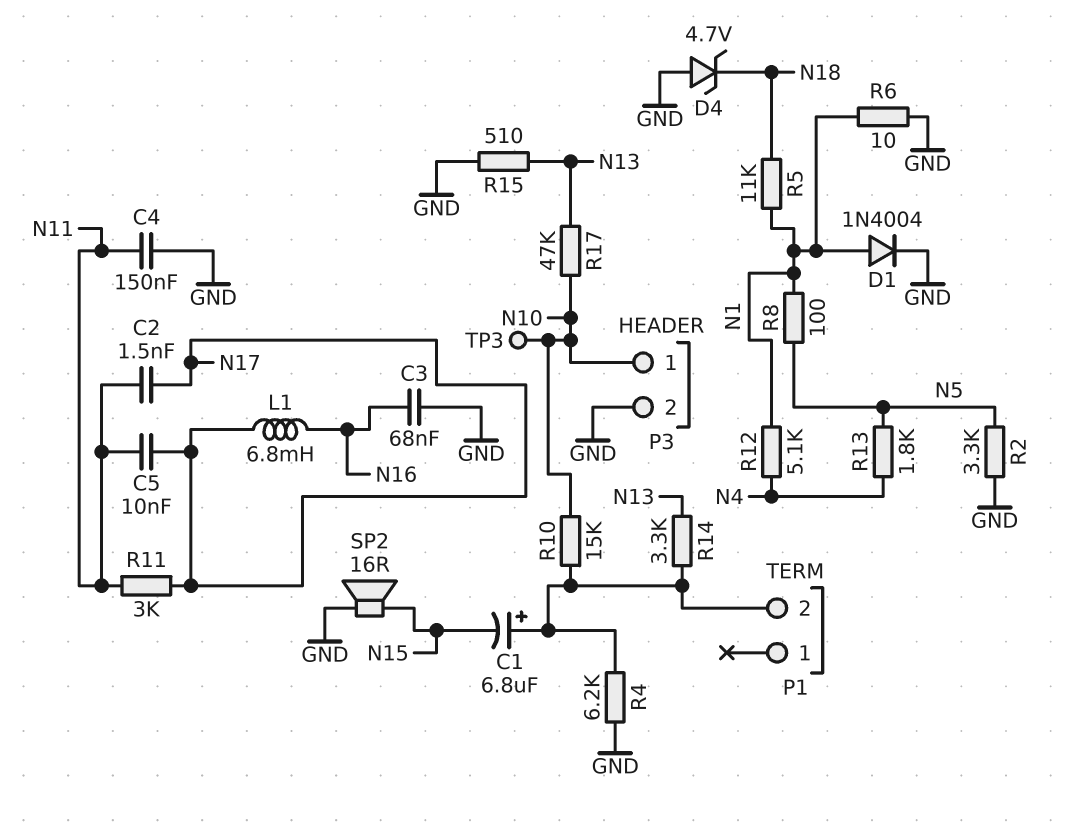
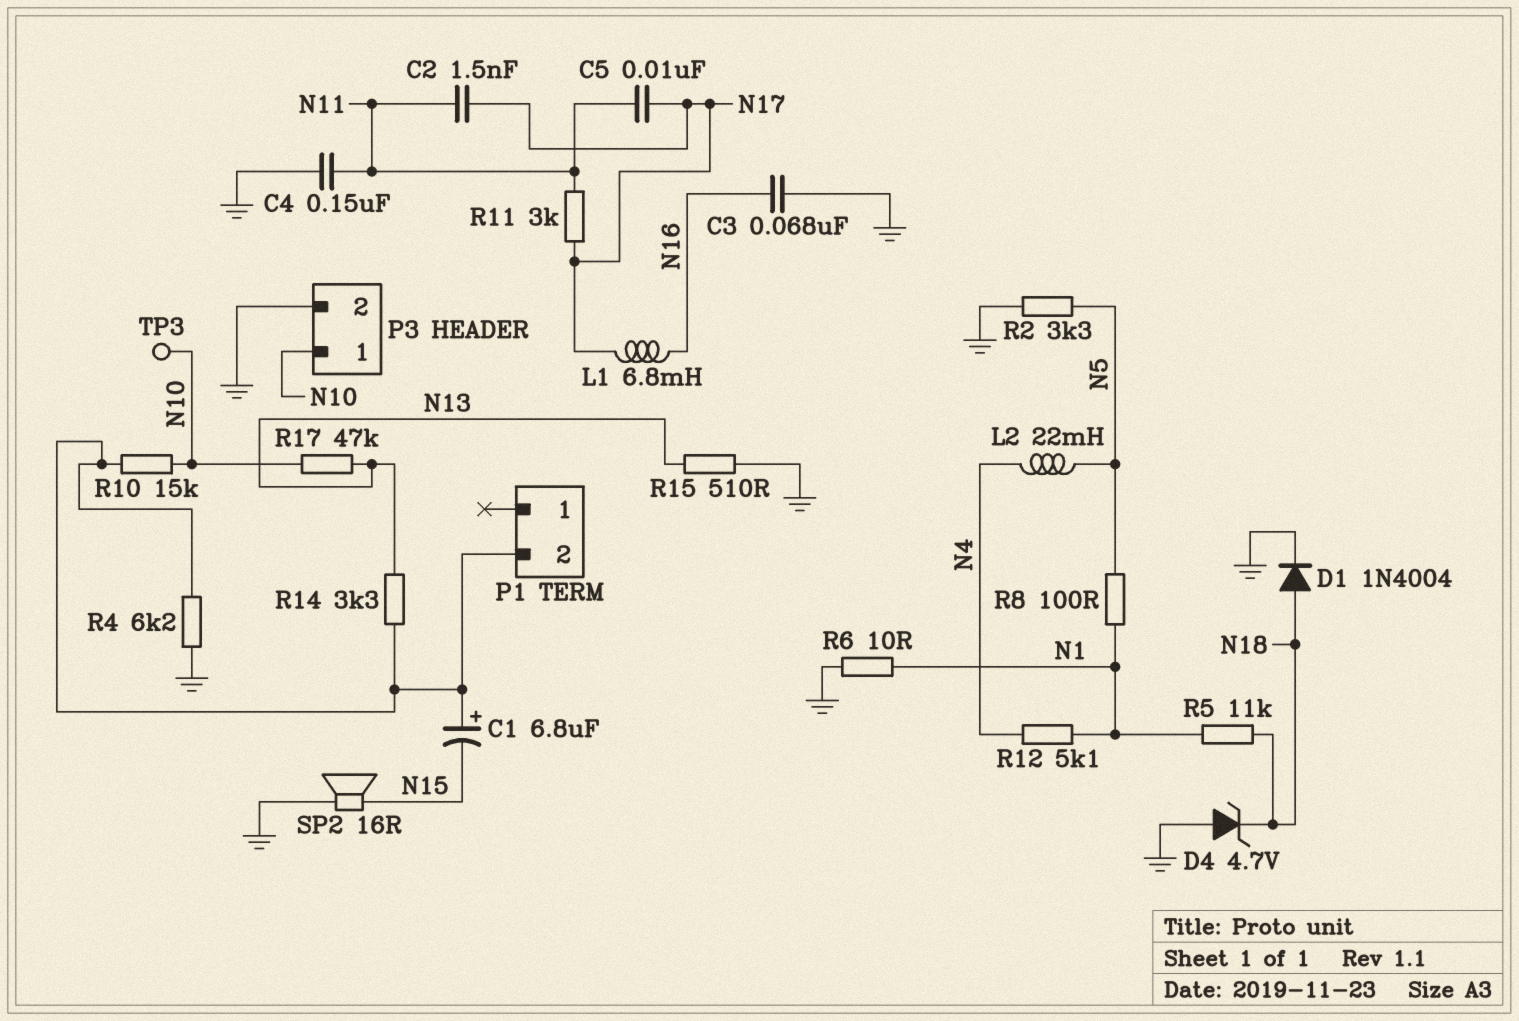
D1: diode 1N4004 (A N1, K GND) -> diode 1N4004 (A N18, K GND)
L2: none -> 22mH (N4, N5)
R13: 1.8k (N4, N5) -> none

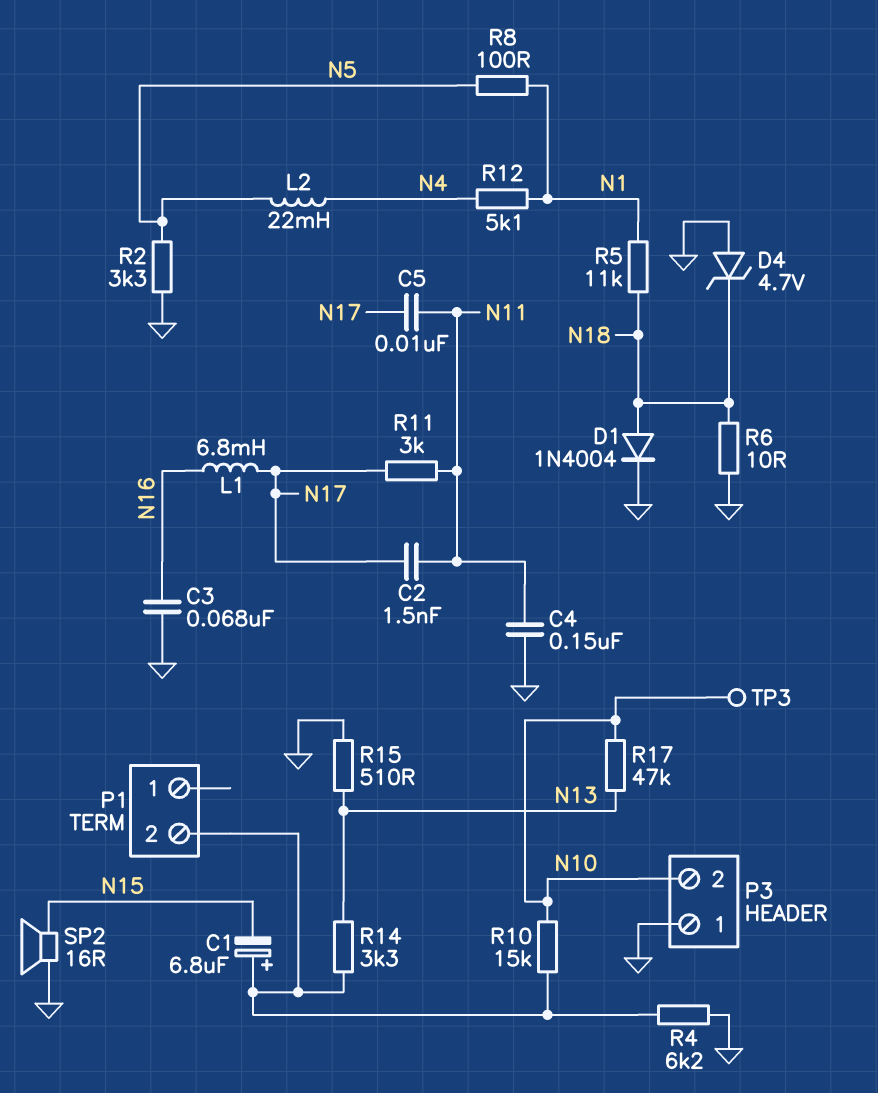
P3 pin 1: N10 -> GND
P3 pin 2: GND -> N10
R6: 10 (GND, N1) -> 10 (GND, N18)

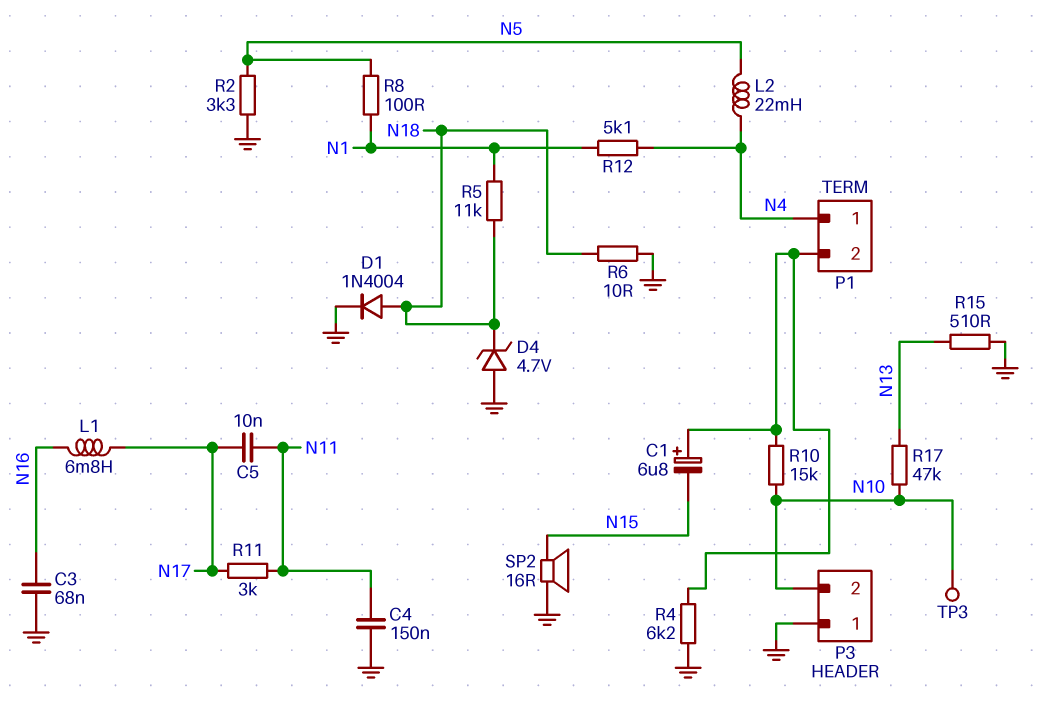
C2: 1.5nF (N11, N17) -> none
P1 pin 1: none -> N4
R14: 3.3k (N13, P1/2) -> none

